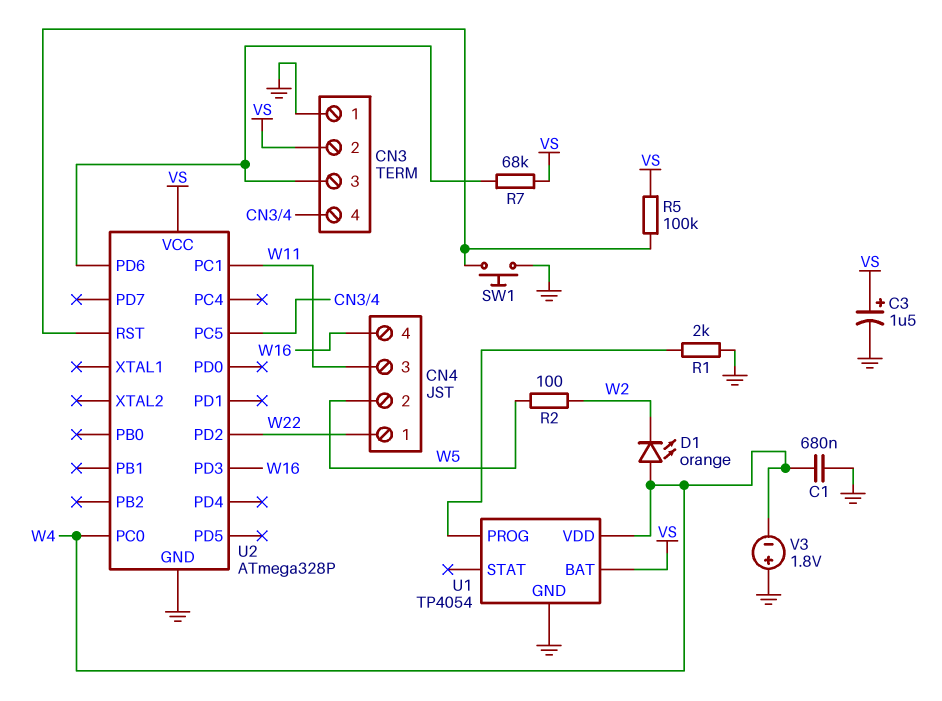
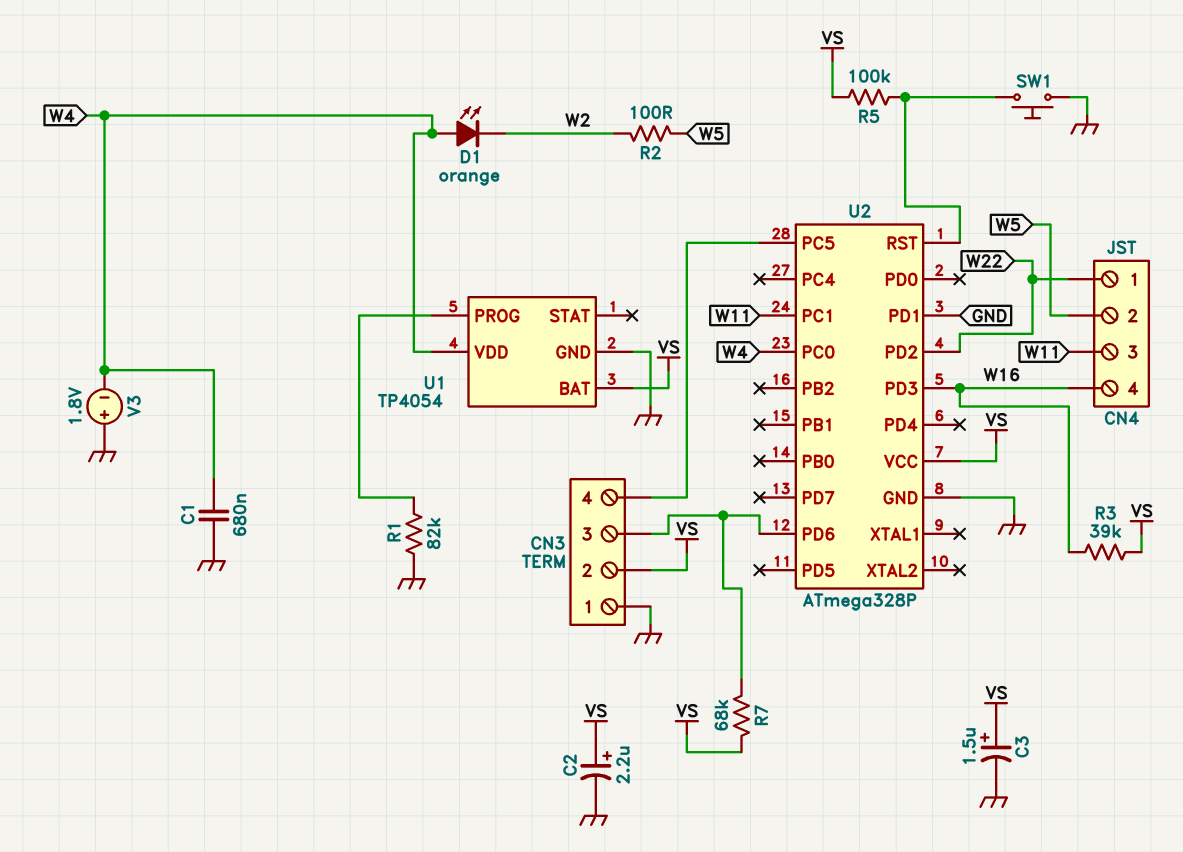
C2: none -> 2.2uF (plus VS, minus GND)
R1: 2k (GND, U1/PROG) -> 82k (GND, U1/PROG)
R3: none -> 39k (VS, W16)
U2 pin PD1: none -> GND

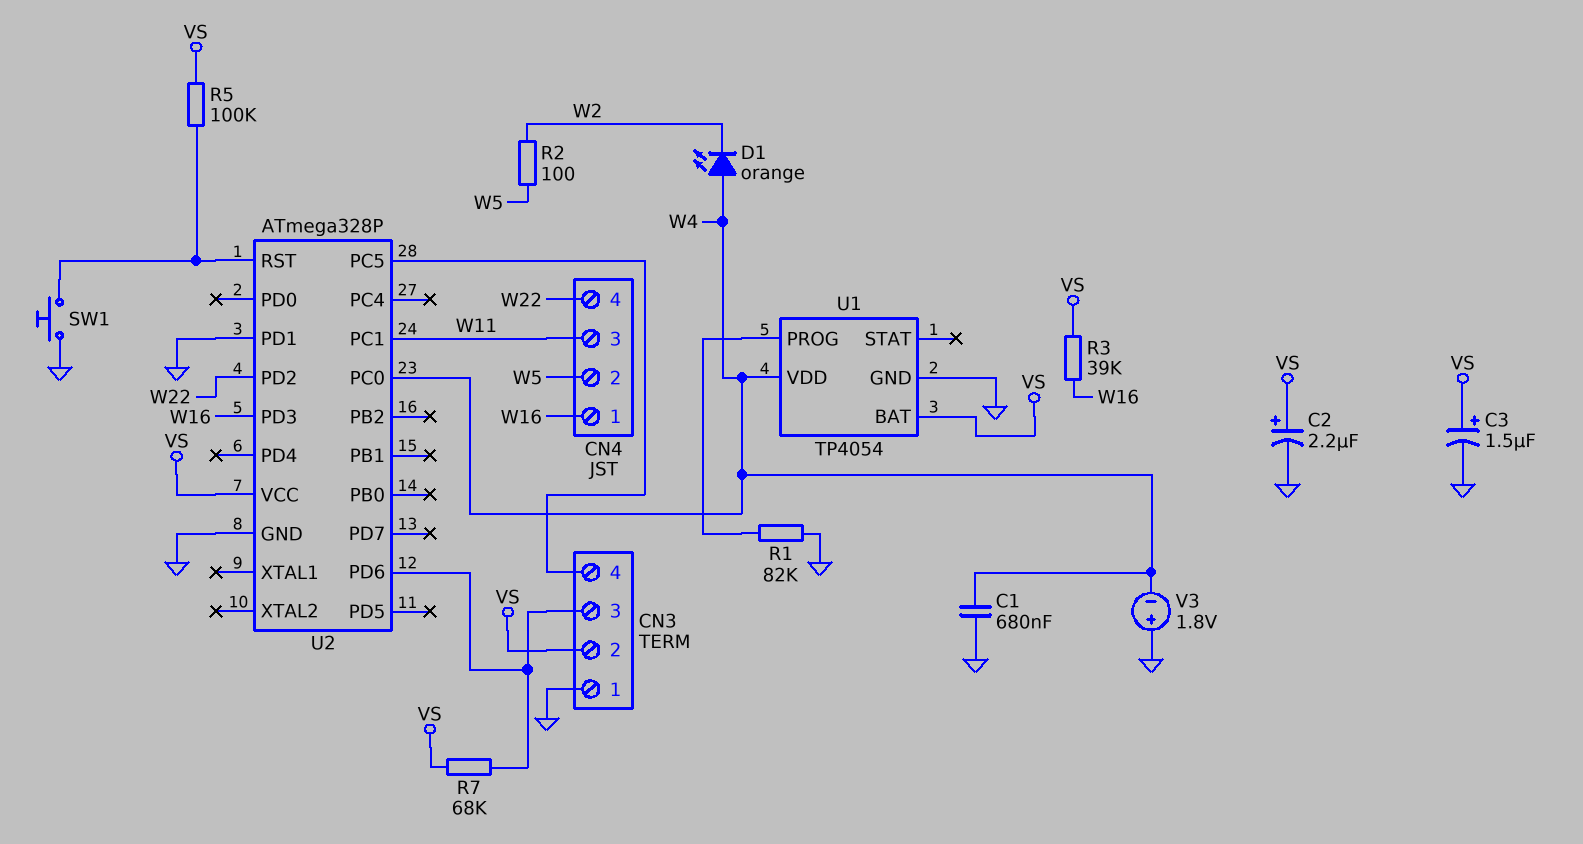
CN4 pin 1: W22 -> W16
CN4 pin 4: W16 -> W22

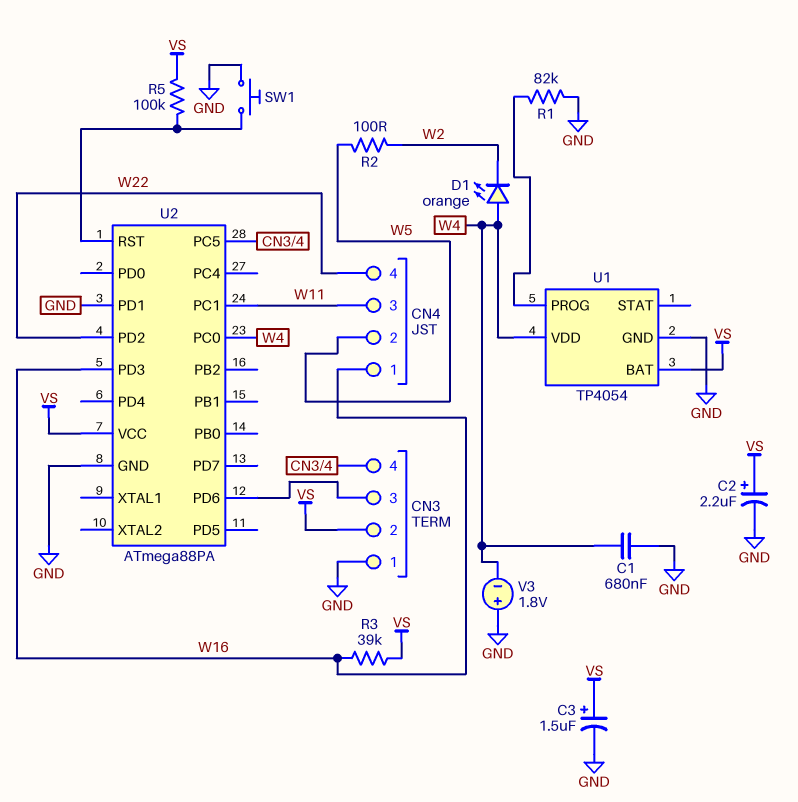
R7: 68k (CN3/3, VS) -> none
U2: ATmega328P -> ATmega88PA

